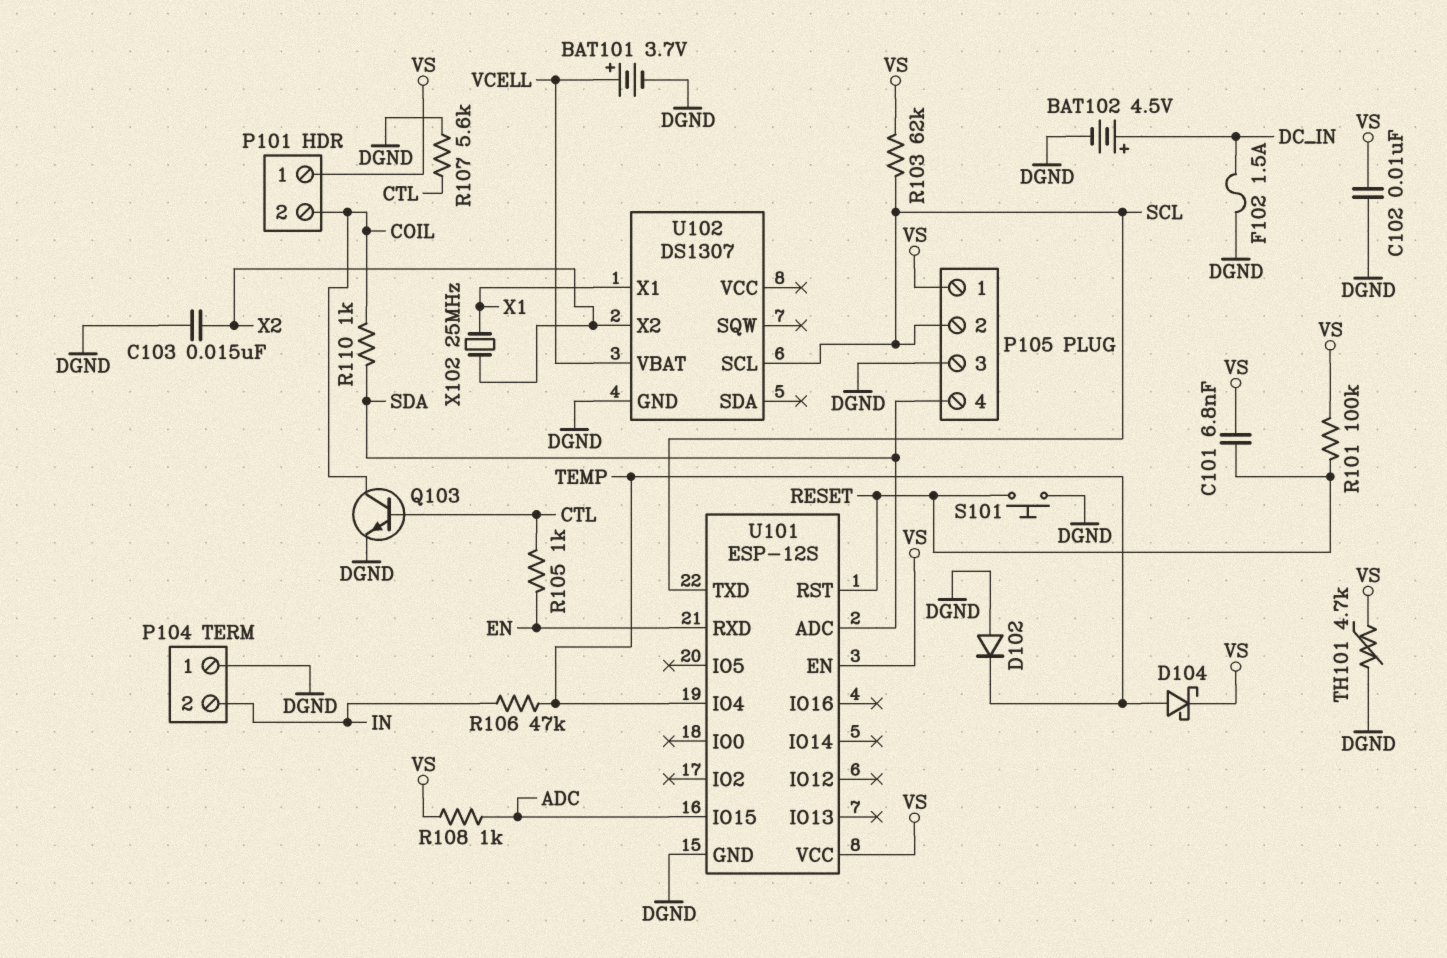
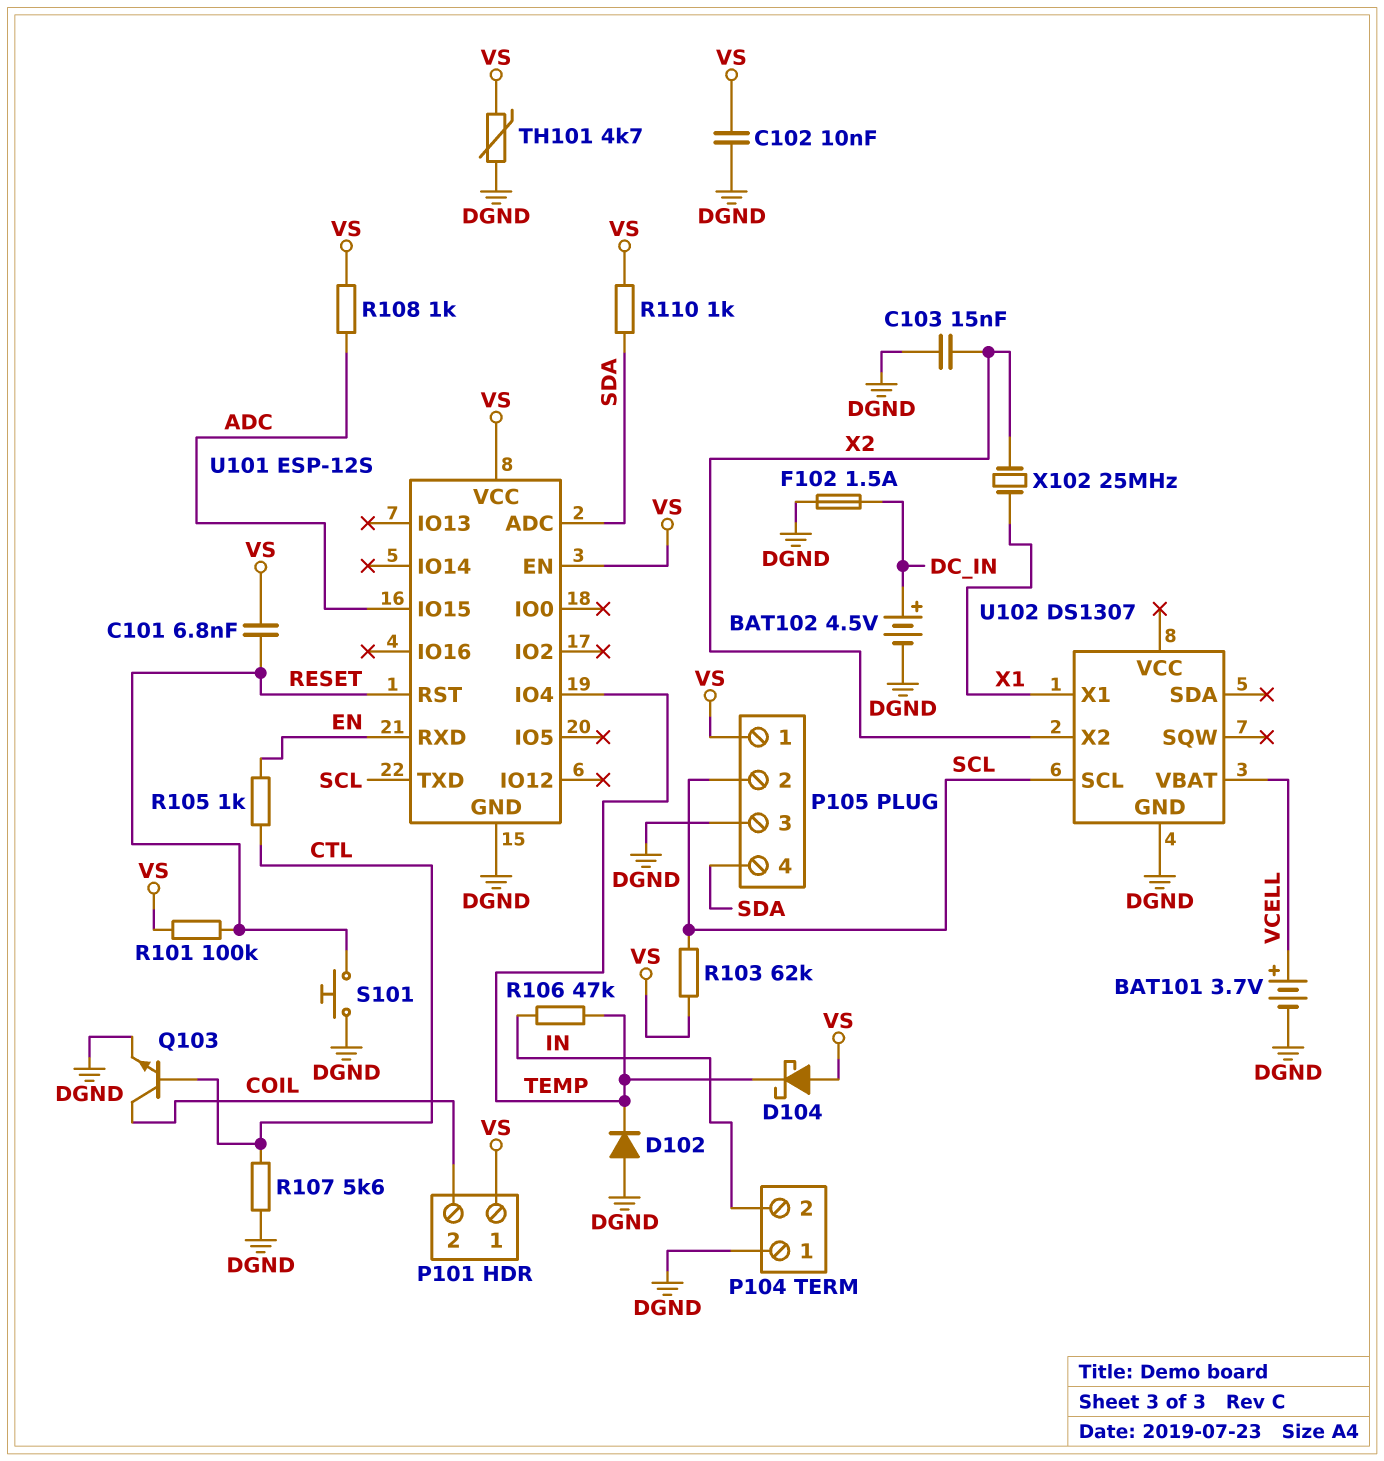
D104: schottky (A TEMP, K VS) -> schottky (A VS, K TEMP)
R110: 1k (COIL, SDA) -> 1k (SDA, VS)

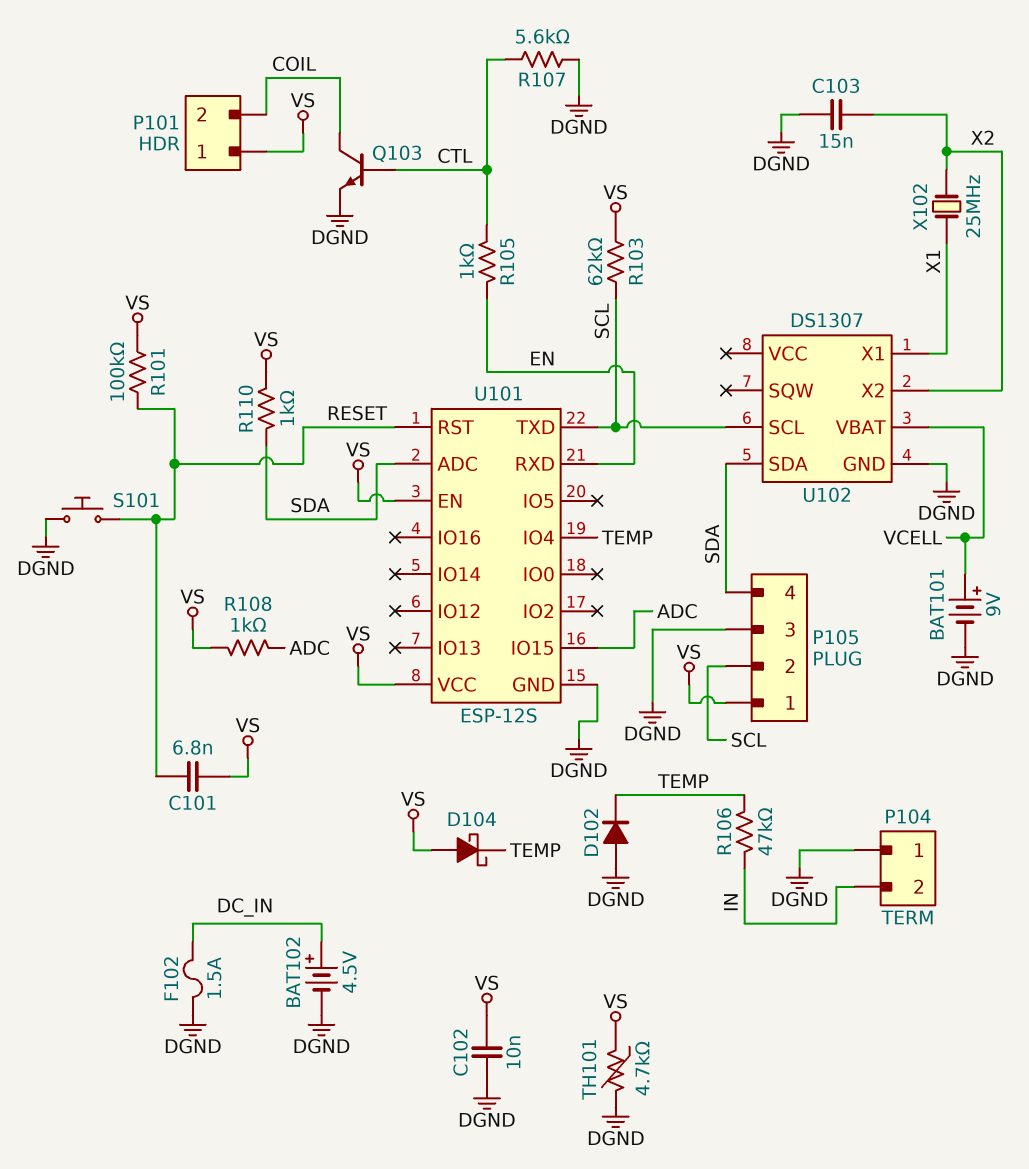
BAT101: 3.7V (plus VCELL, minus DGND) -> 9V (plus VCELL, minus DGND)
U102 pin SDA: none -> SDA

